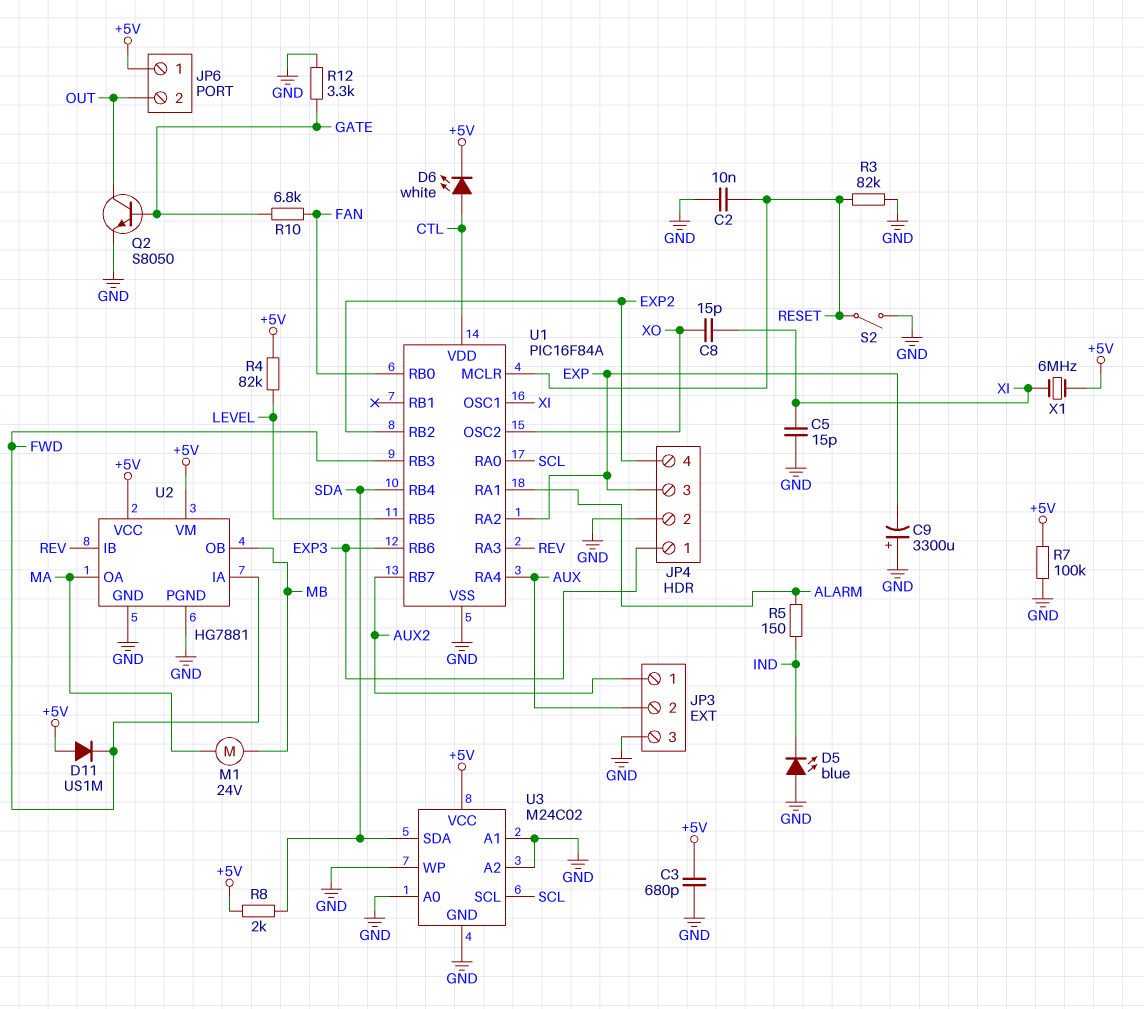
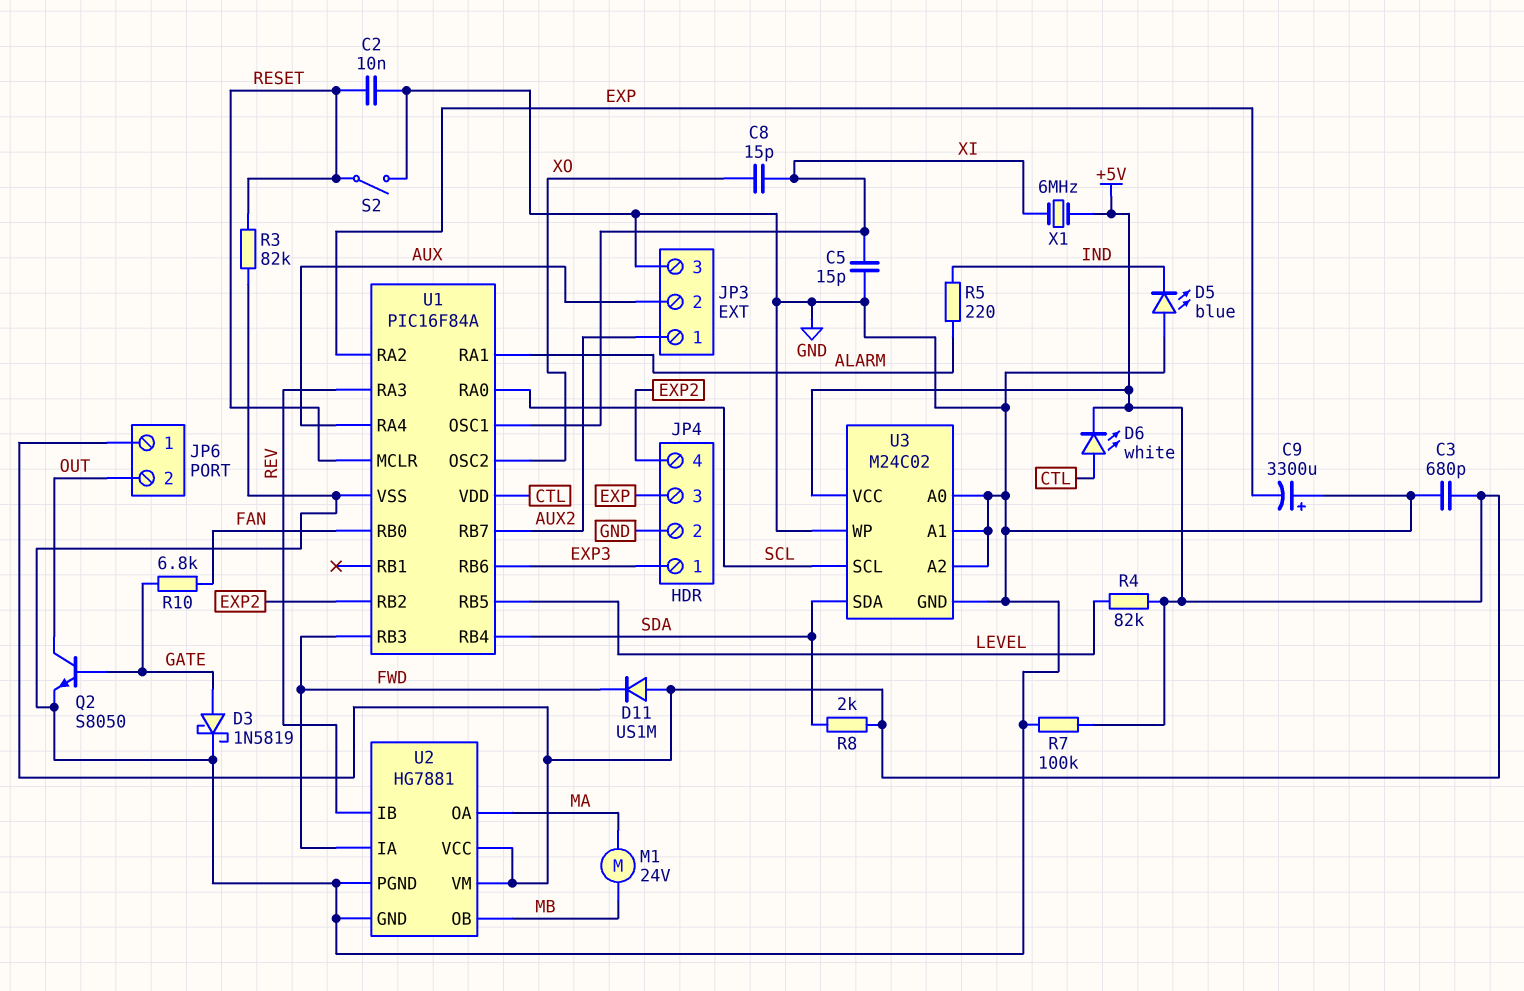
D3: none -> schottky 1N5819 (A GATE, K GND)
R5: 150 (ALARM, IND) -> 220 (ALARM, IND)
R12: 3.3k (GATE, GND) -> none

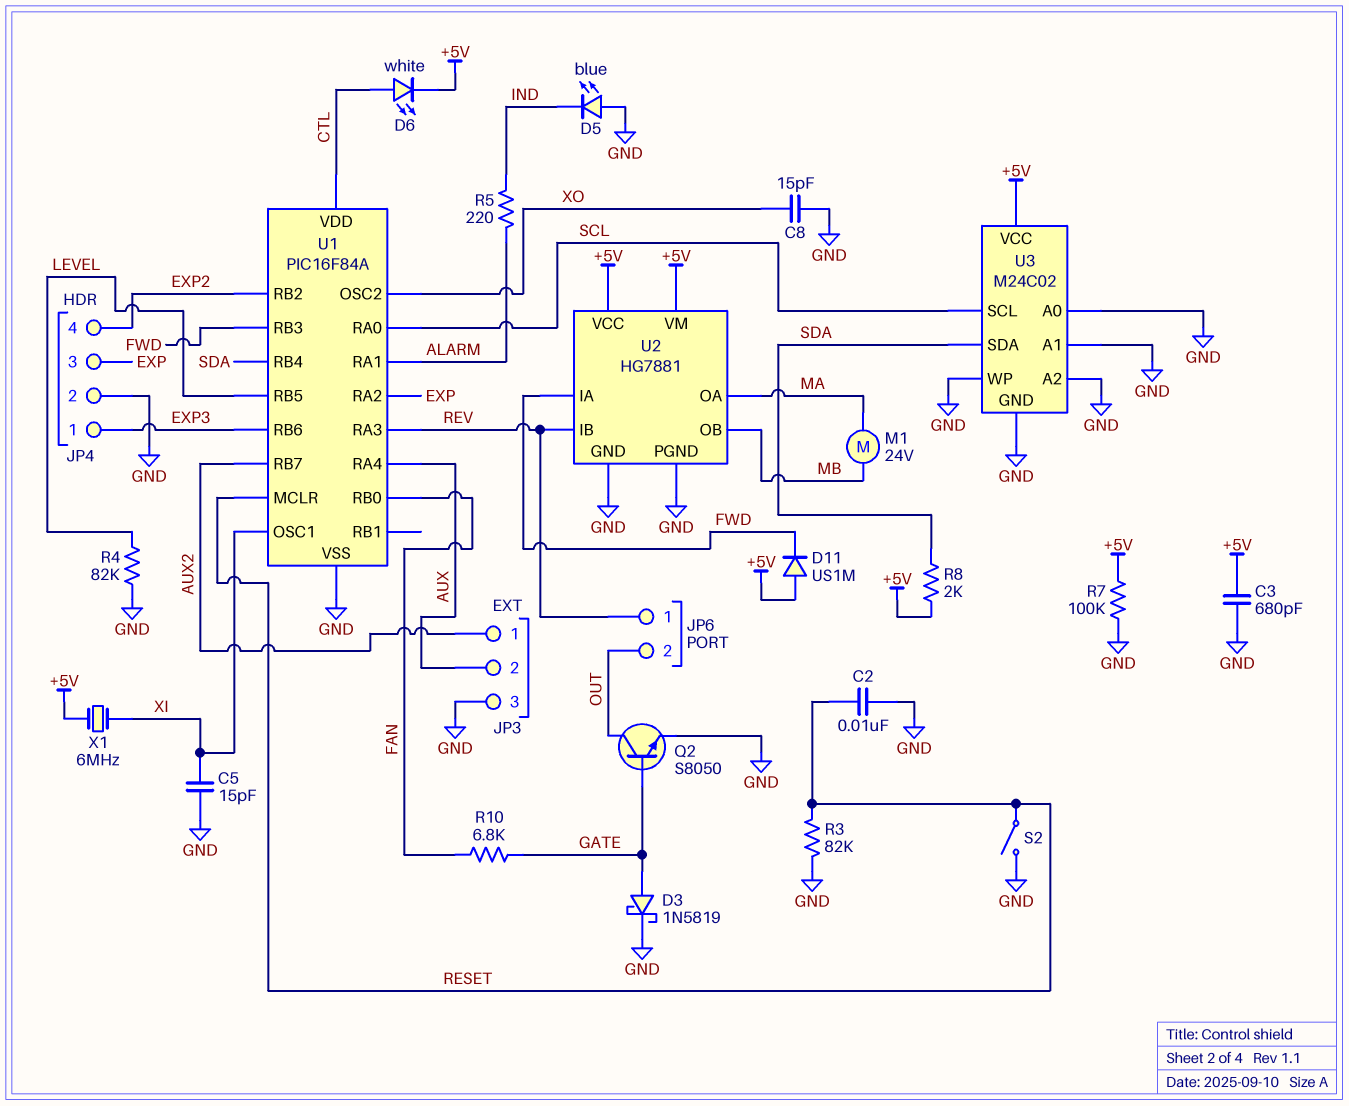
C8: 15pF (XI, XO) -> 15pF (GND, XO)
C9: 3300uF (plus GND, minus EXP) -> none
JP6 pin 1: +5V -> REV
R4: 82k (+5V, LEVEL) -> 82k (GND, LEVEL)

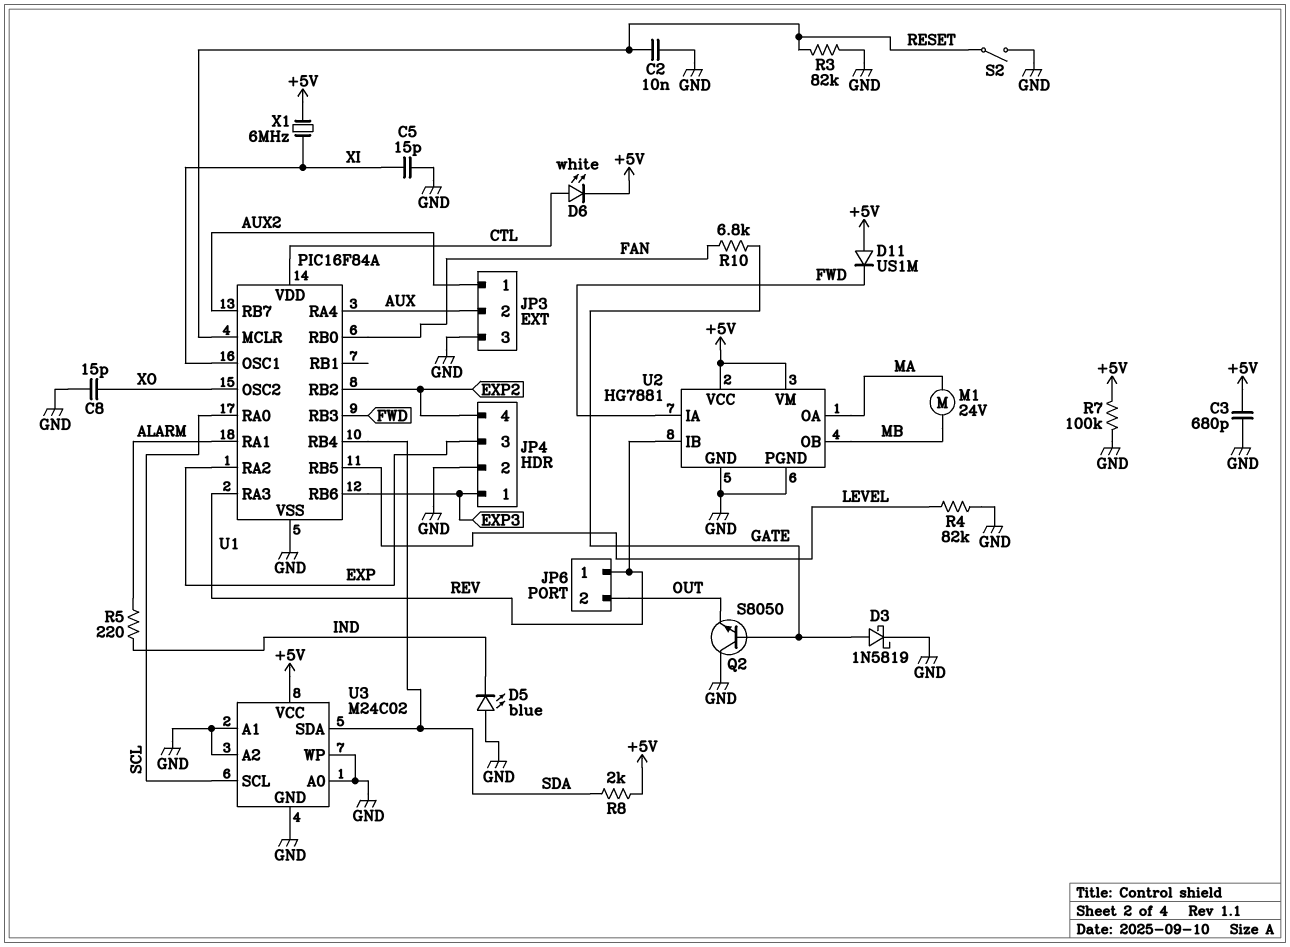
Q2: NPN S8050 (B GATE, C OUT, E GND) -> NPN S8050 (B GATE, C GND, E OUT)

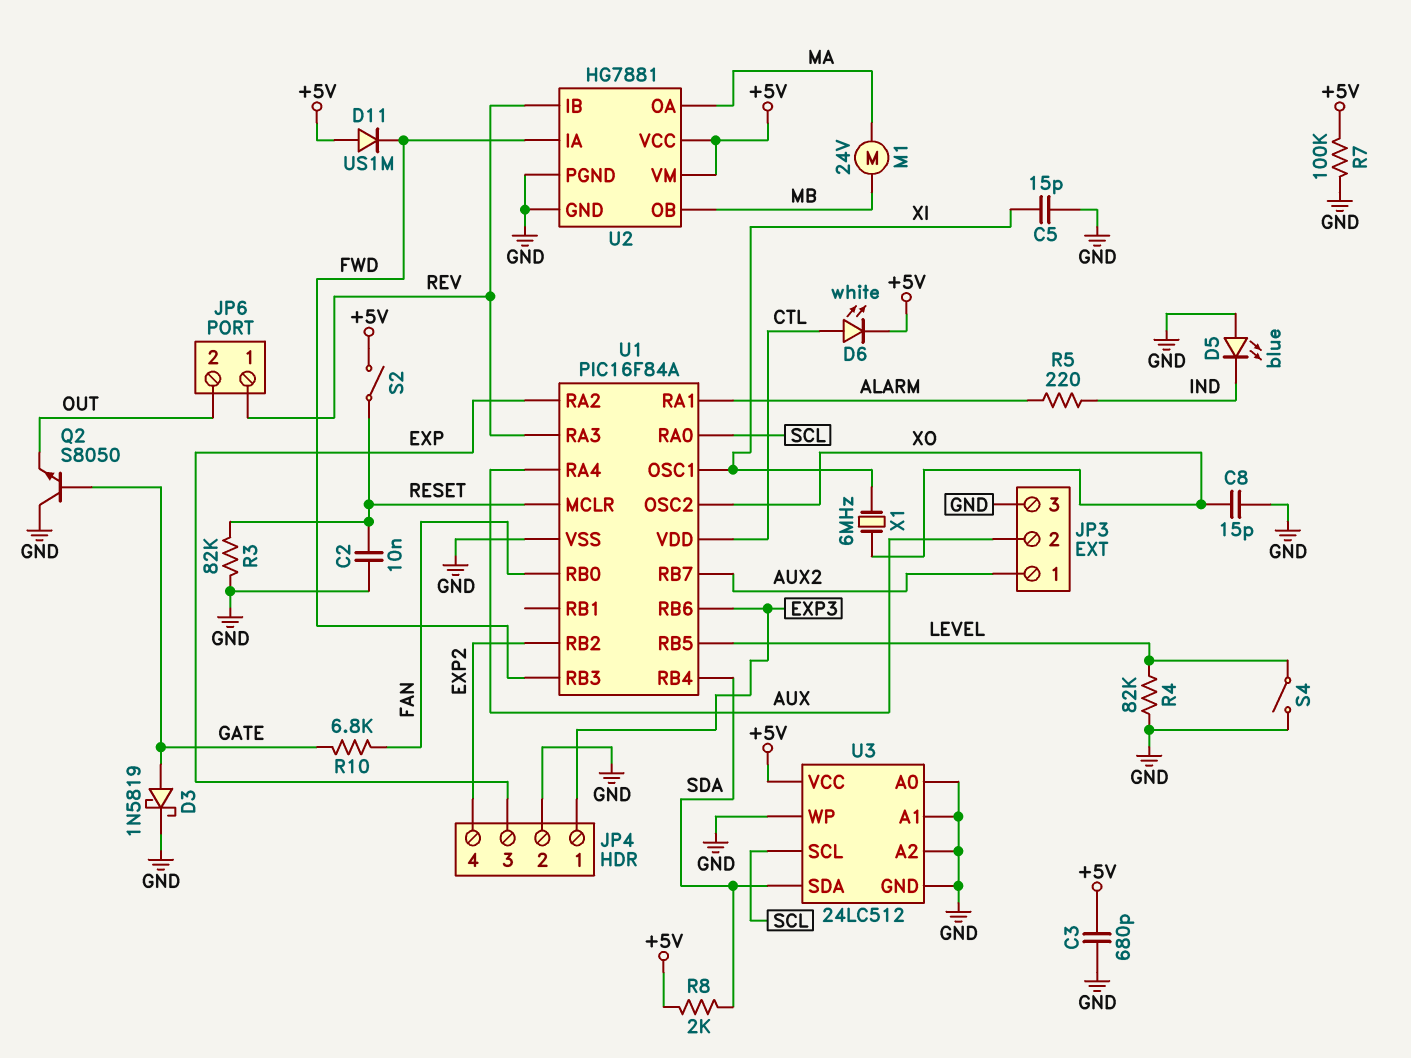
S2: switch (GND, RESET) -> switch (+5V, RESET)
S4: none -> switch (GND, LEVEL)
U3: M24C02 -> 24LC512
X1: 6MHz (+5V, XI) -> 6MHz (XI, XO)

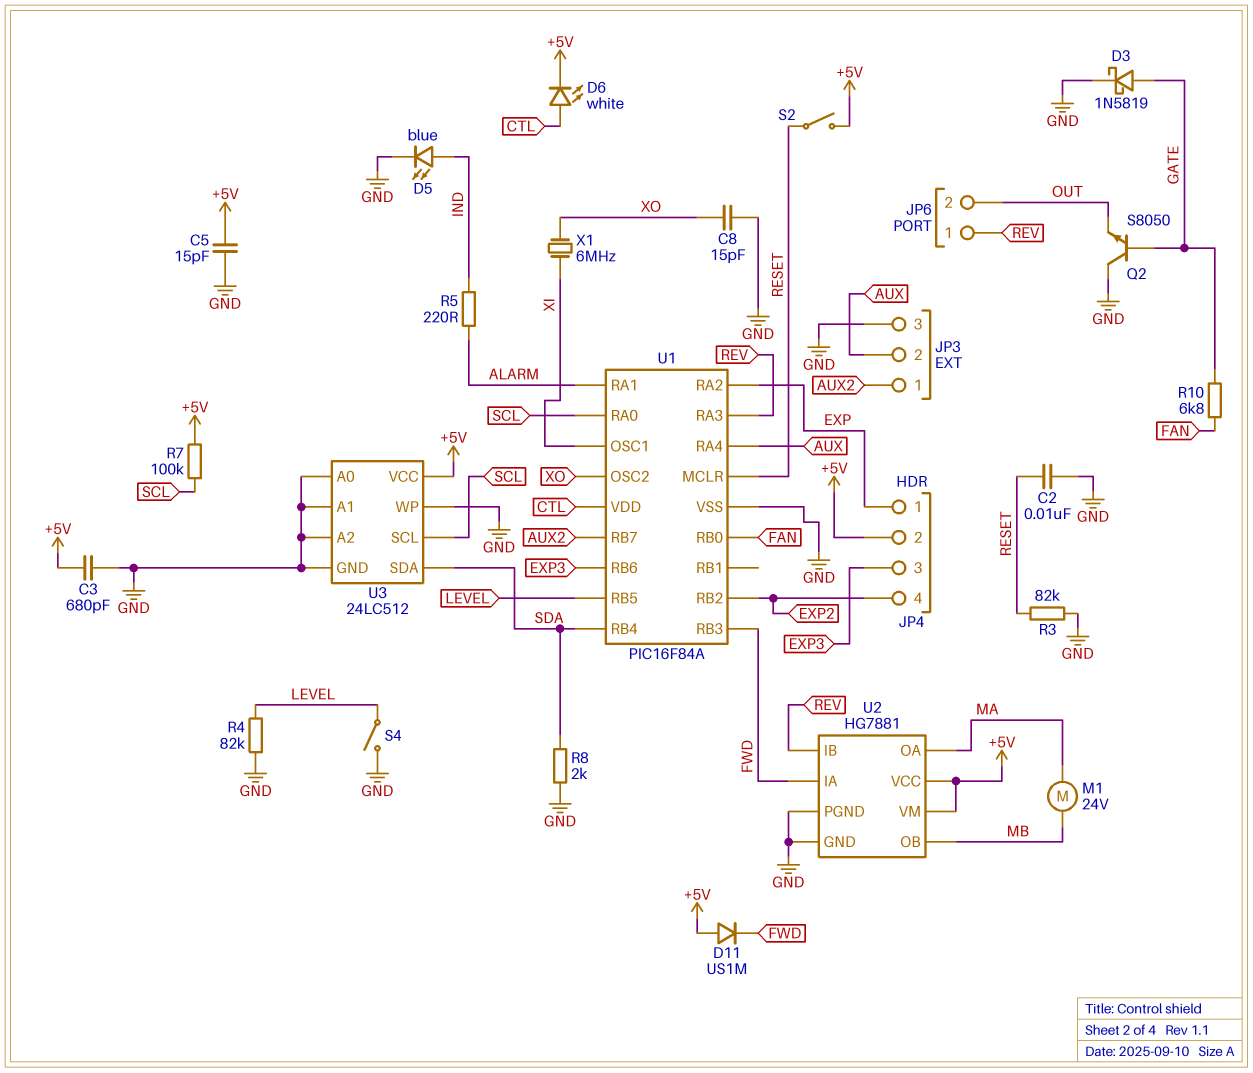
C5: 15pF (GND, XI) -> 15pF (+5V, GND)
D5: LED blue (A GND, K IND) -> LED blue (A IND, K GND)
JP4 pin 1: EXP3 -> EXP
JP4 pin 2: GND -> +5V
JP4 pin 3: EXP -> EXP3
R7: 100k (+5V, GND) -> 100k (+5V, SCL)
R8: 2k (+5V, SDA) -> 2k (GND, SDA)

